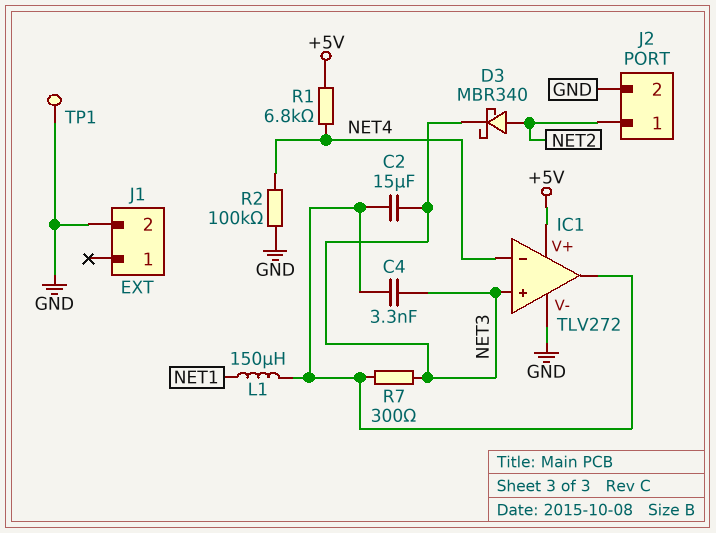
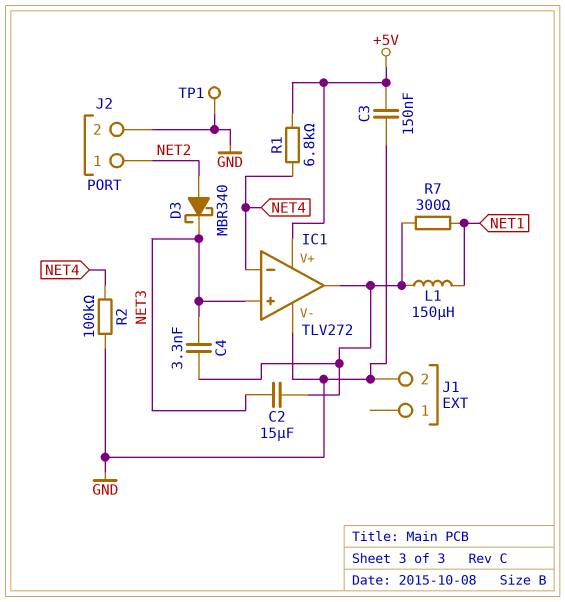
C3: none -> 150nF (+5V, GND)
R7: 300 (IC1/out, NET3) -> 300 (IC1/out, NET1)

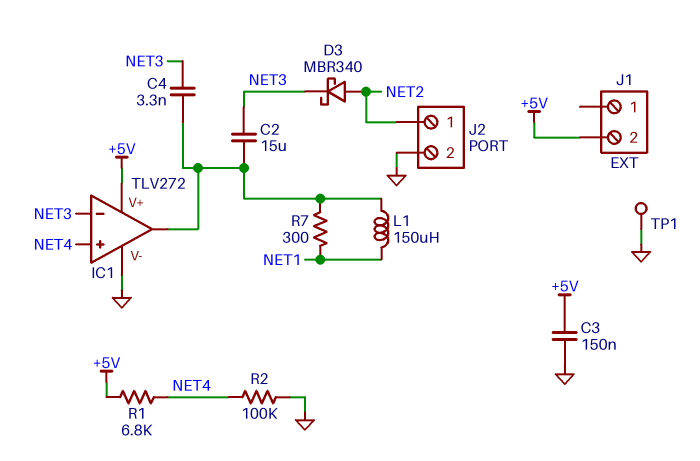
IC1 pin in+: NET3 -> NET4
IC1 pin in-: NET4 -> NET3
J1 pin 2: GND -> +5V

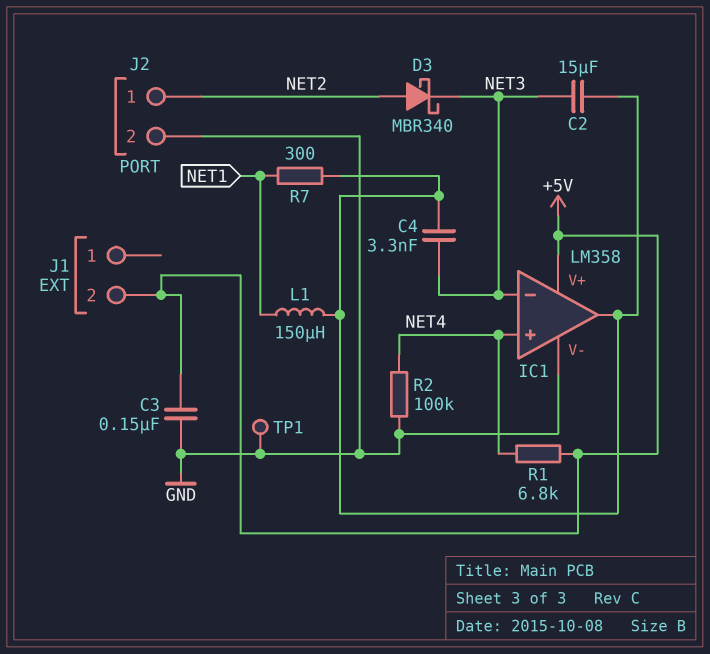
IC1: TLV272 -> LM358

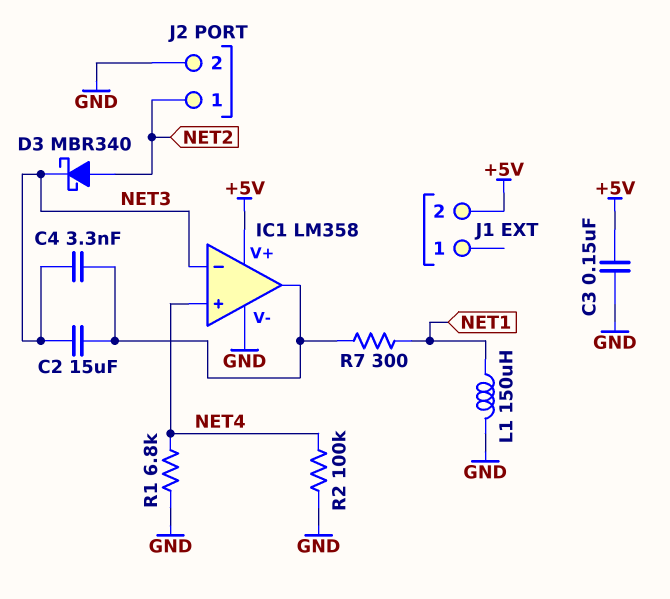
L1: 150uH (IC1/out, NET1) -> 150uH (GND, NET1)
R1: 6.8k (+5V, NET4) -> 6.8k (GND, NET4)
TP1: test point (GND) -> none

